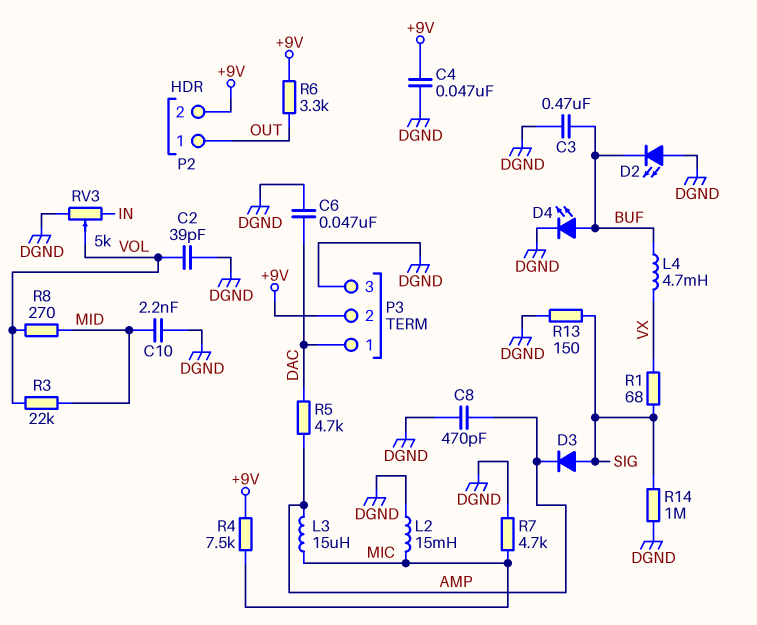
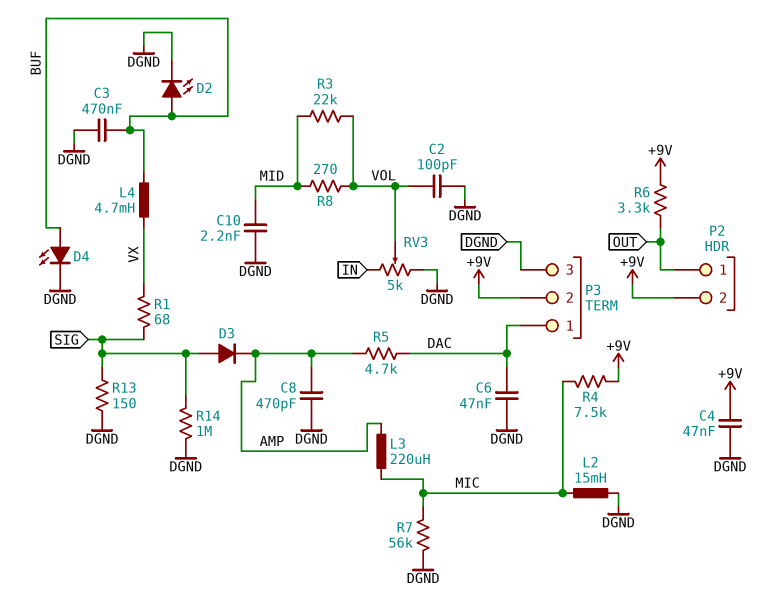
C2: 39pF (DGND, VOL) -> 100pF (DGND, VOL)
D2: LED (A DGND, K BUF) -> LED (A BUF, K DGND)
L3: 15uH (AMP, MIC) -> 220uH (AMP, MIC)
R7: 4.7k (DGND, MIC) -> 56k (DGND, MIC)

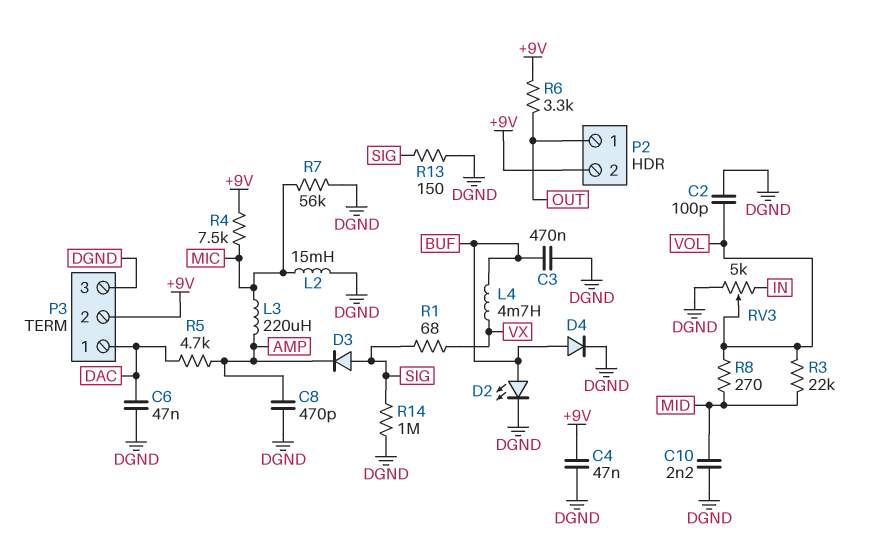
D4: LED (A BUF, K DGND) -> diode (A BUF, K DGND)

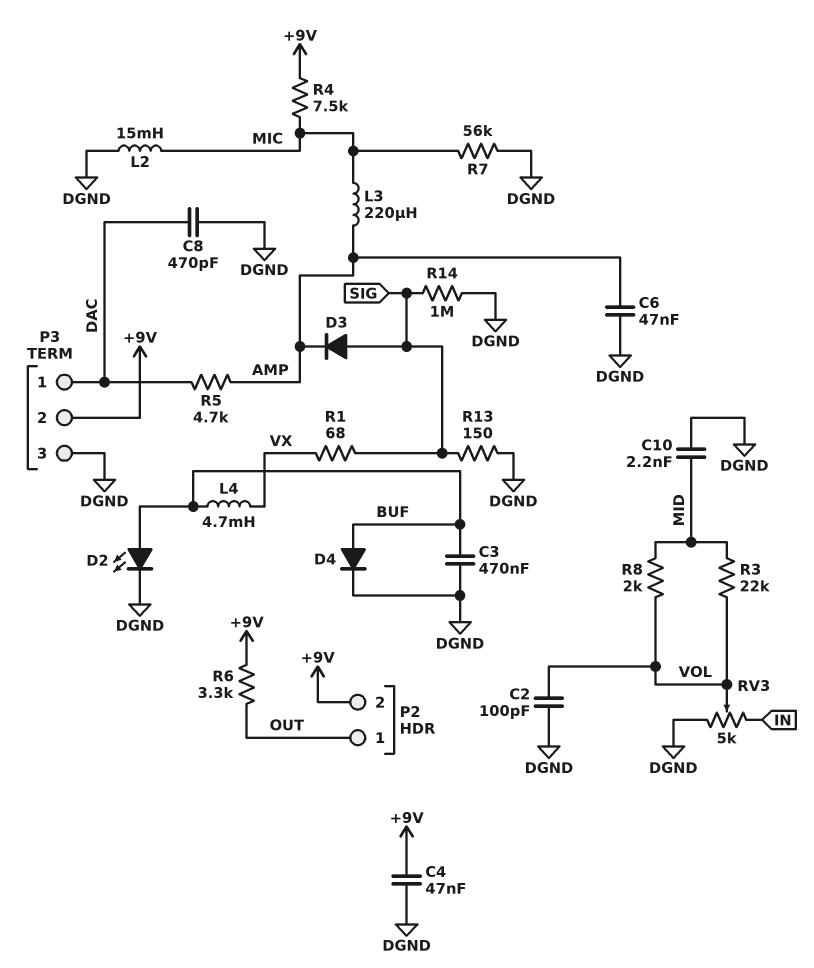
C6: 47nF (DAC, DGND) -> 47nF (AMP, DGND)
C8: 470pF (AMP, DGND) -> 470pF (DAC, DGND)
R8: 270 (MID, VOL) -> 2k (MID, VOL)

